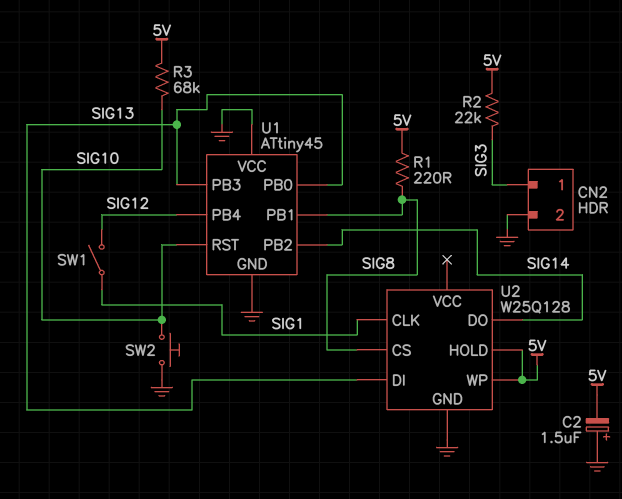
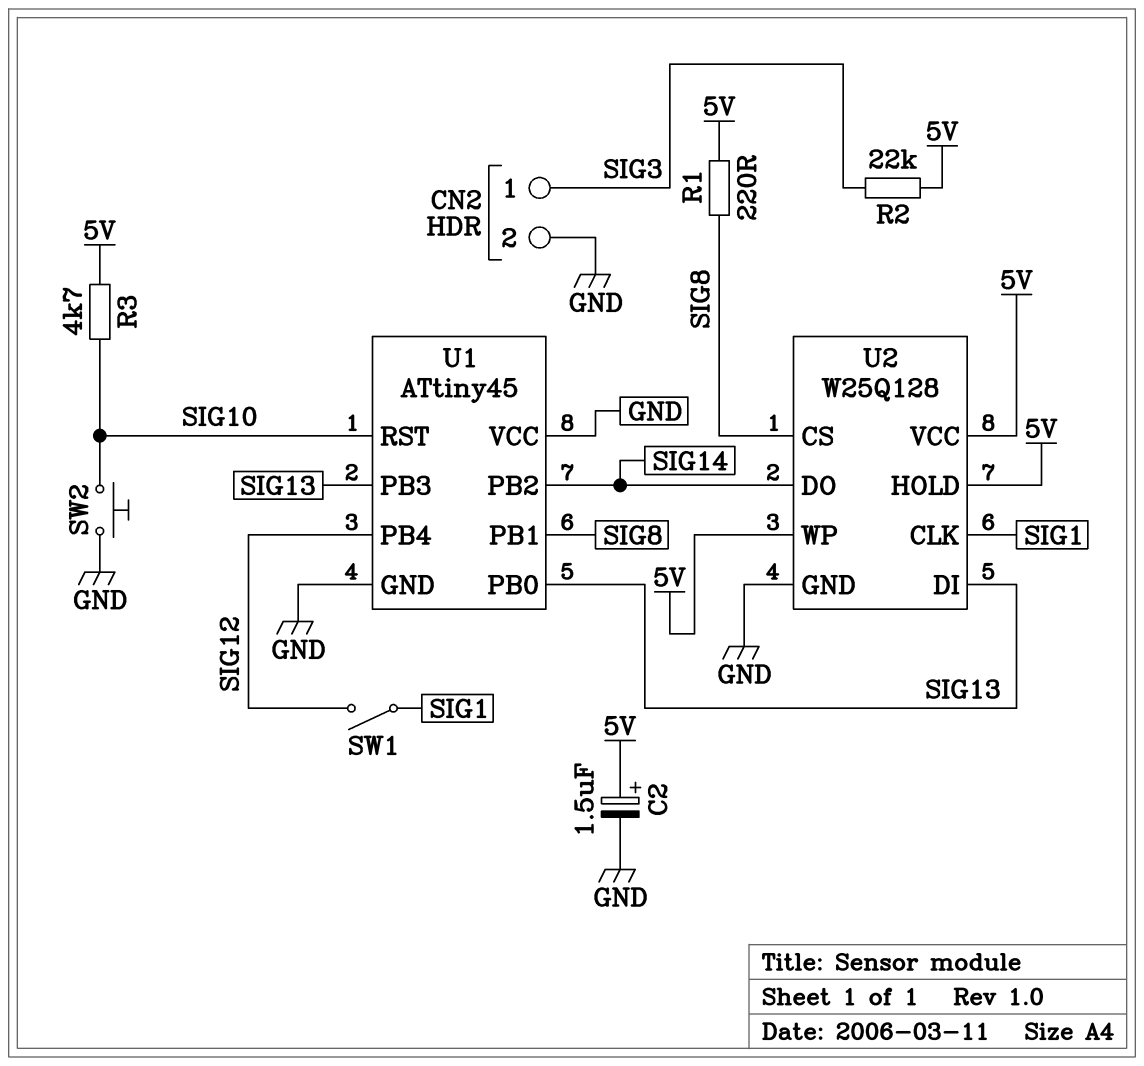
C2: 1.5uF (plus GND, minus 5V) -> 1.5uF (plus 5V, minus GND)
R3: 68k (5V, SIG10) -> 4.7k (5V, SIG10)
U2 pin VCC: none -> 5V

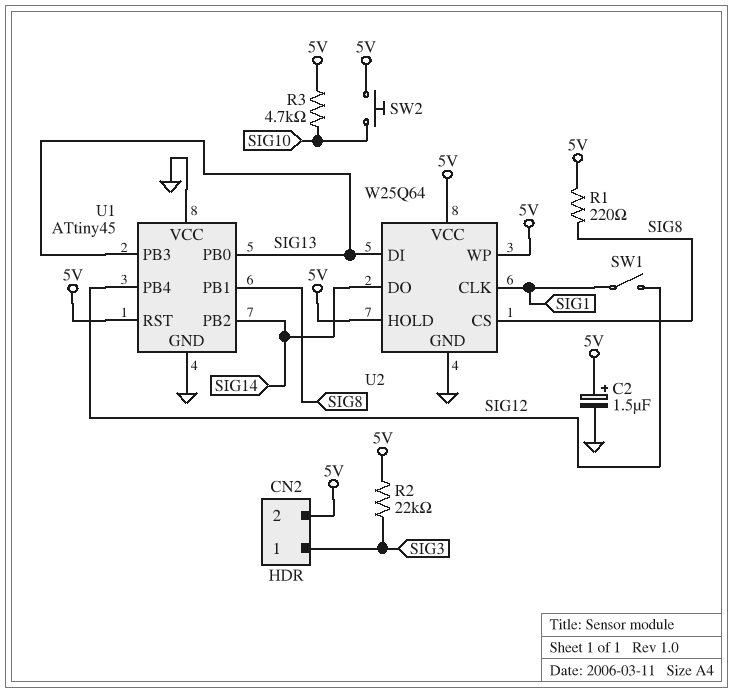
CN2 pin 2: GND -> 5V
SW2: button (GND, SIG10) -> button (5V, SIG10)
U1 pin RST: SIG10 -> 5V
U2: W25Q128 -> W25Q64

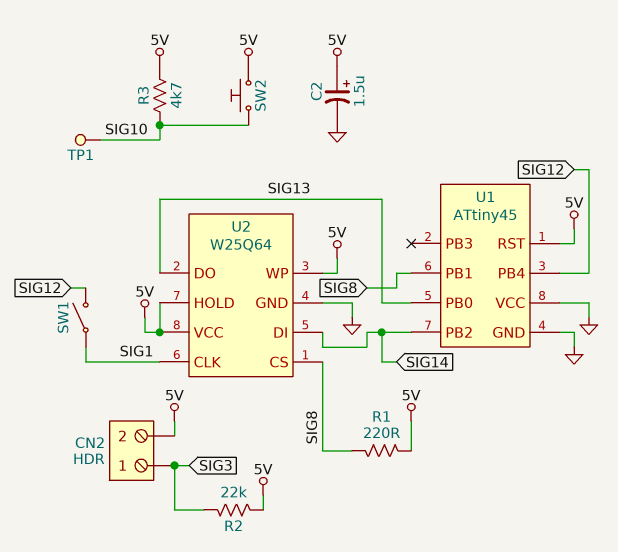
TP1: none -> test point (SIG10)
U1 pin PB3: SIG13 -> none
U2 pin DI: SIG13 -> SIG14
U2 pin DO: SIG14 -> SIG13

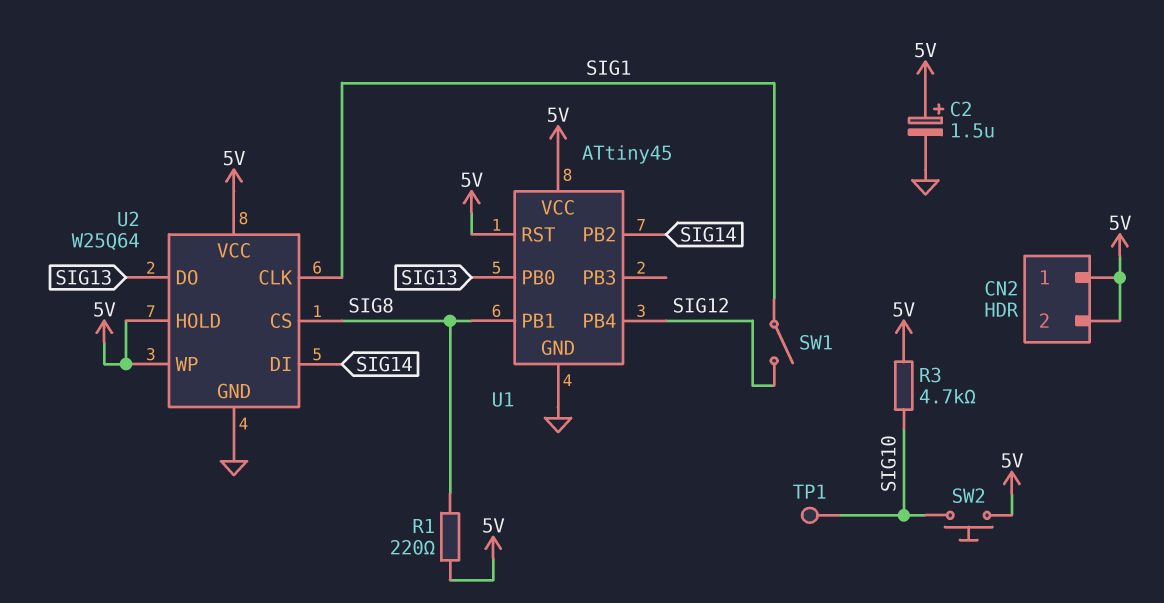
CN2 pin 1: SIG3 -> 5V
R2: 22k (5V, SIG3) -> none
U1 pin VCC: GND -> 5V

